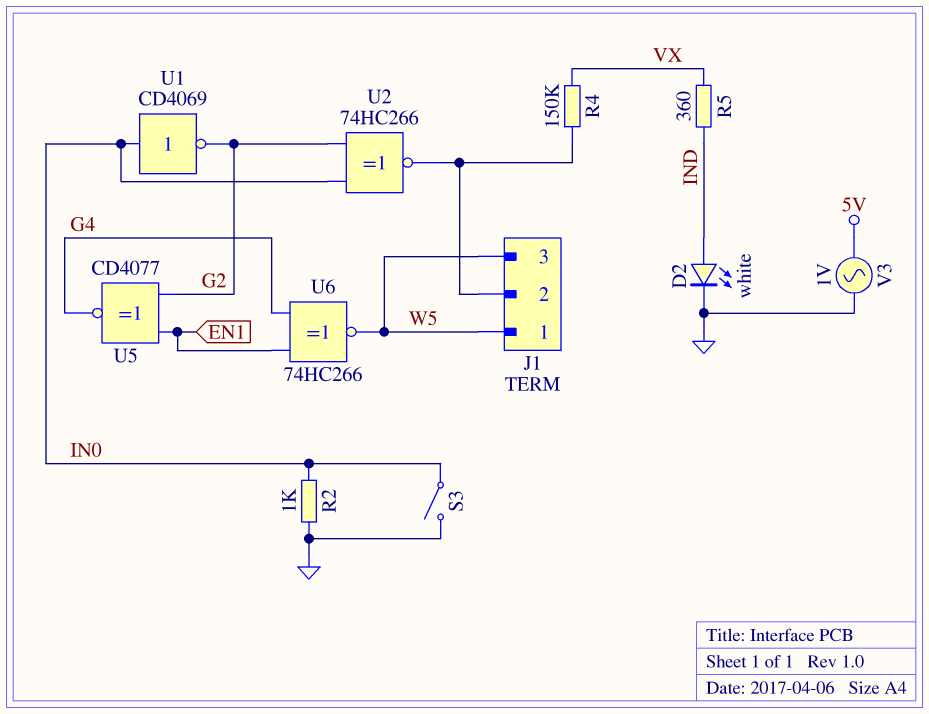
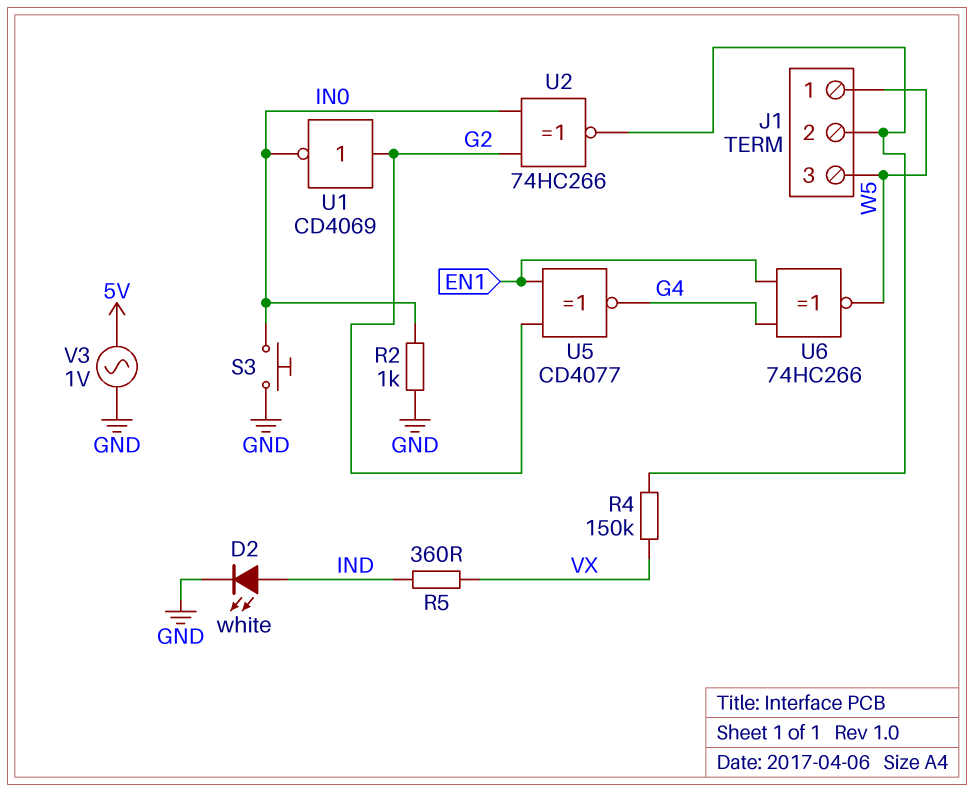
S3: switch (GND, IN0) -> button (GND, IN0)
U1: NOT CD4069 (in IN0, out G2) -> NOT CD4069 (in G2, out IN0)

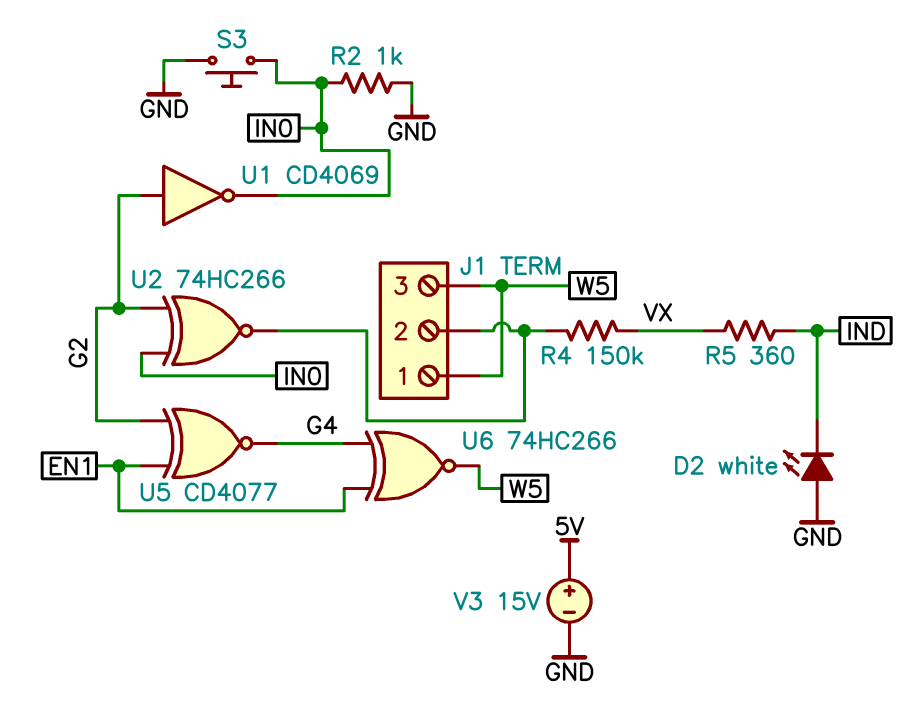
D2: LED white (A IND, K GND) -> LED white (A GND, K IND)
V3: AC 1V (5V, GND) -> 15V (plus 5V, minus GND)

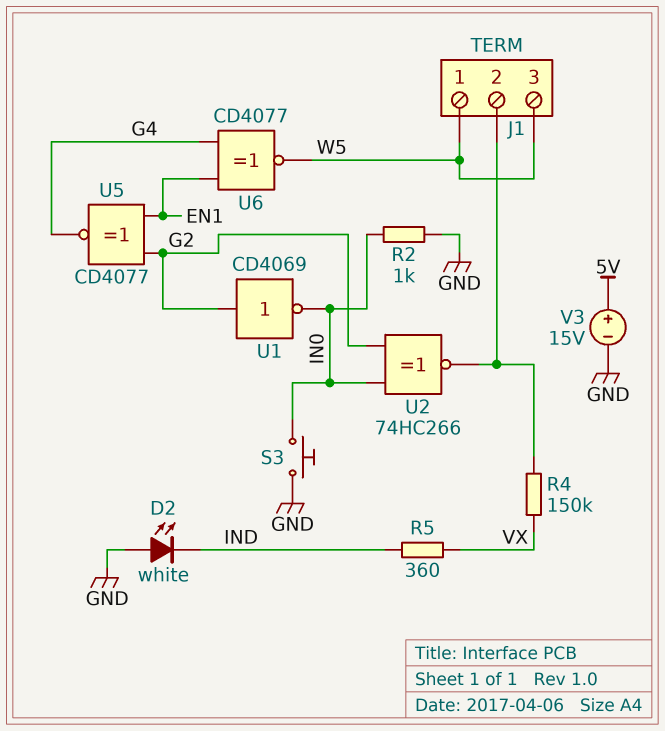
U6: XNOR 74HC266 (in EN1, in G4, out W5) -> XNOR CD4077 (in EN1, in G4, out W5)

